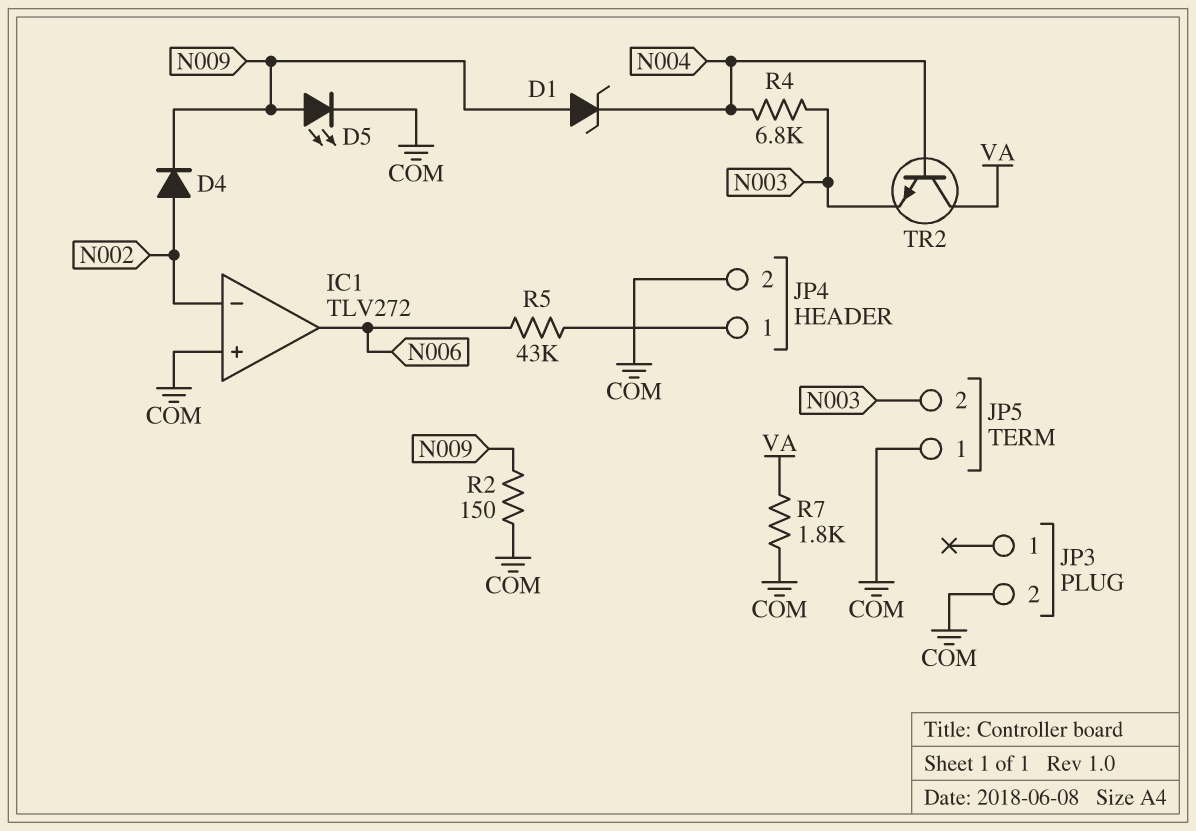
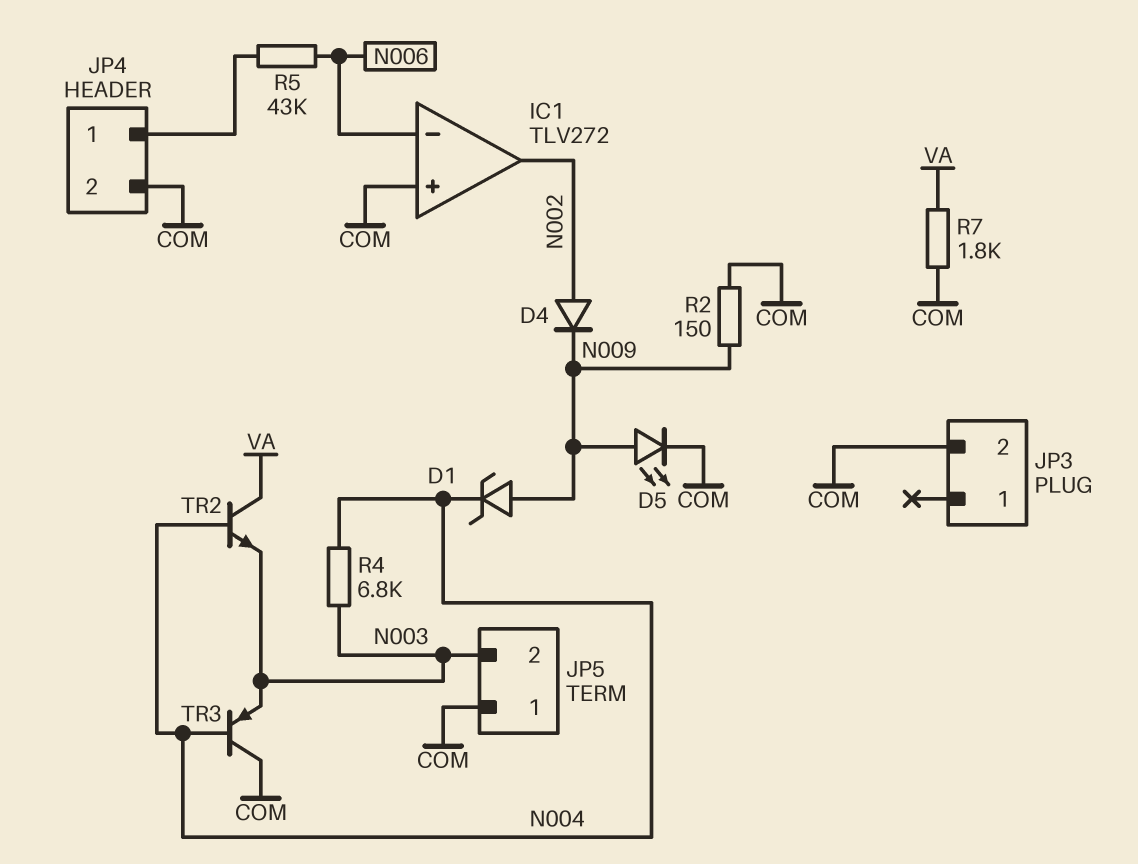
IC1 pin in-: N002 -> N006
IC1 pin out: N006 -> N002
TR3: none -> PNP (B N004, C COM, E N003)

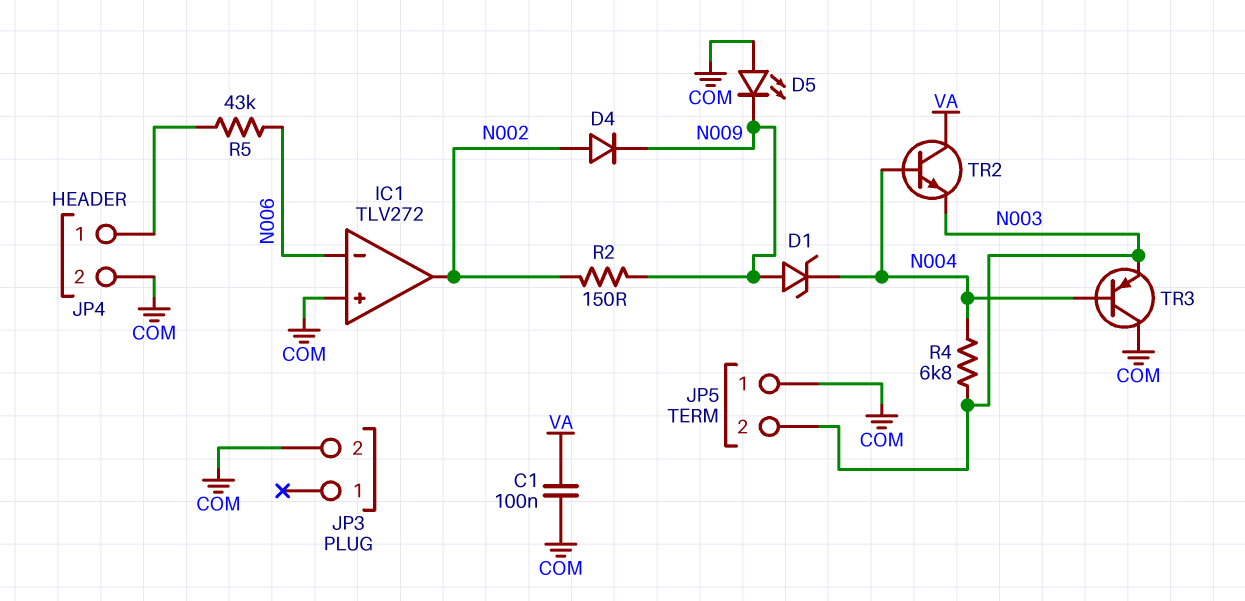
C1: none -> 100nF (COM, VA)
D5: LED (A N009, K COM) -> LED (A COM, K N009)
R2: 150 (COM, N009) -> 150 (N002, N009)
R7: 1.8k (COM, VA) -> none

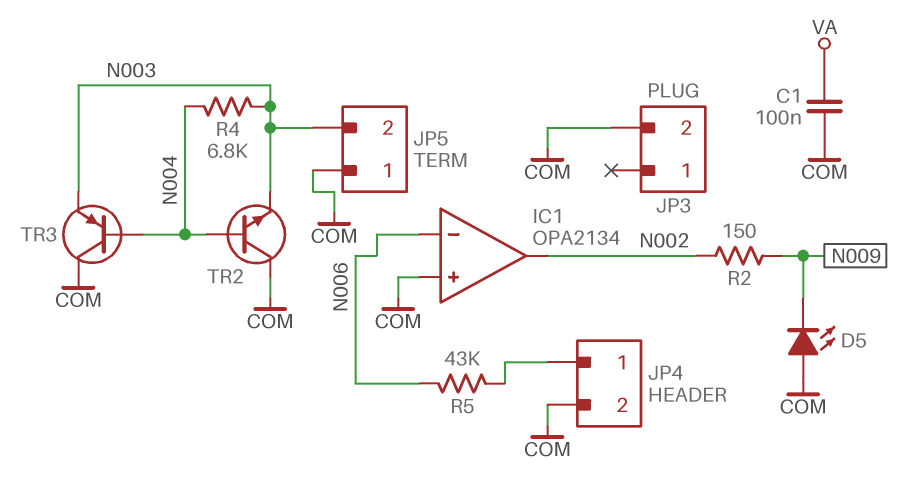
D1: zener (A N009, K N004) -> none
D4: diode (A N002, K N009) -> none
IC1: TLV272 -> OPA2134
TR2: NPN (B N004, C VA, E N003) -> NPN (B N004, C COM, E N003)

